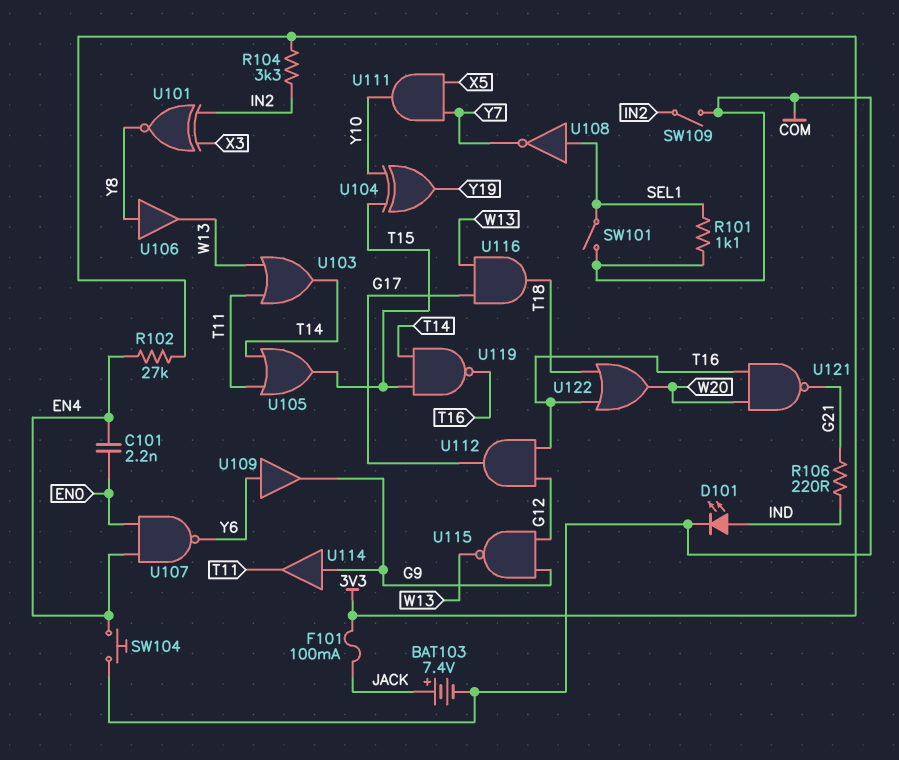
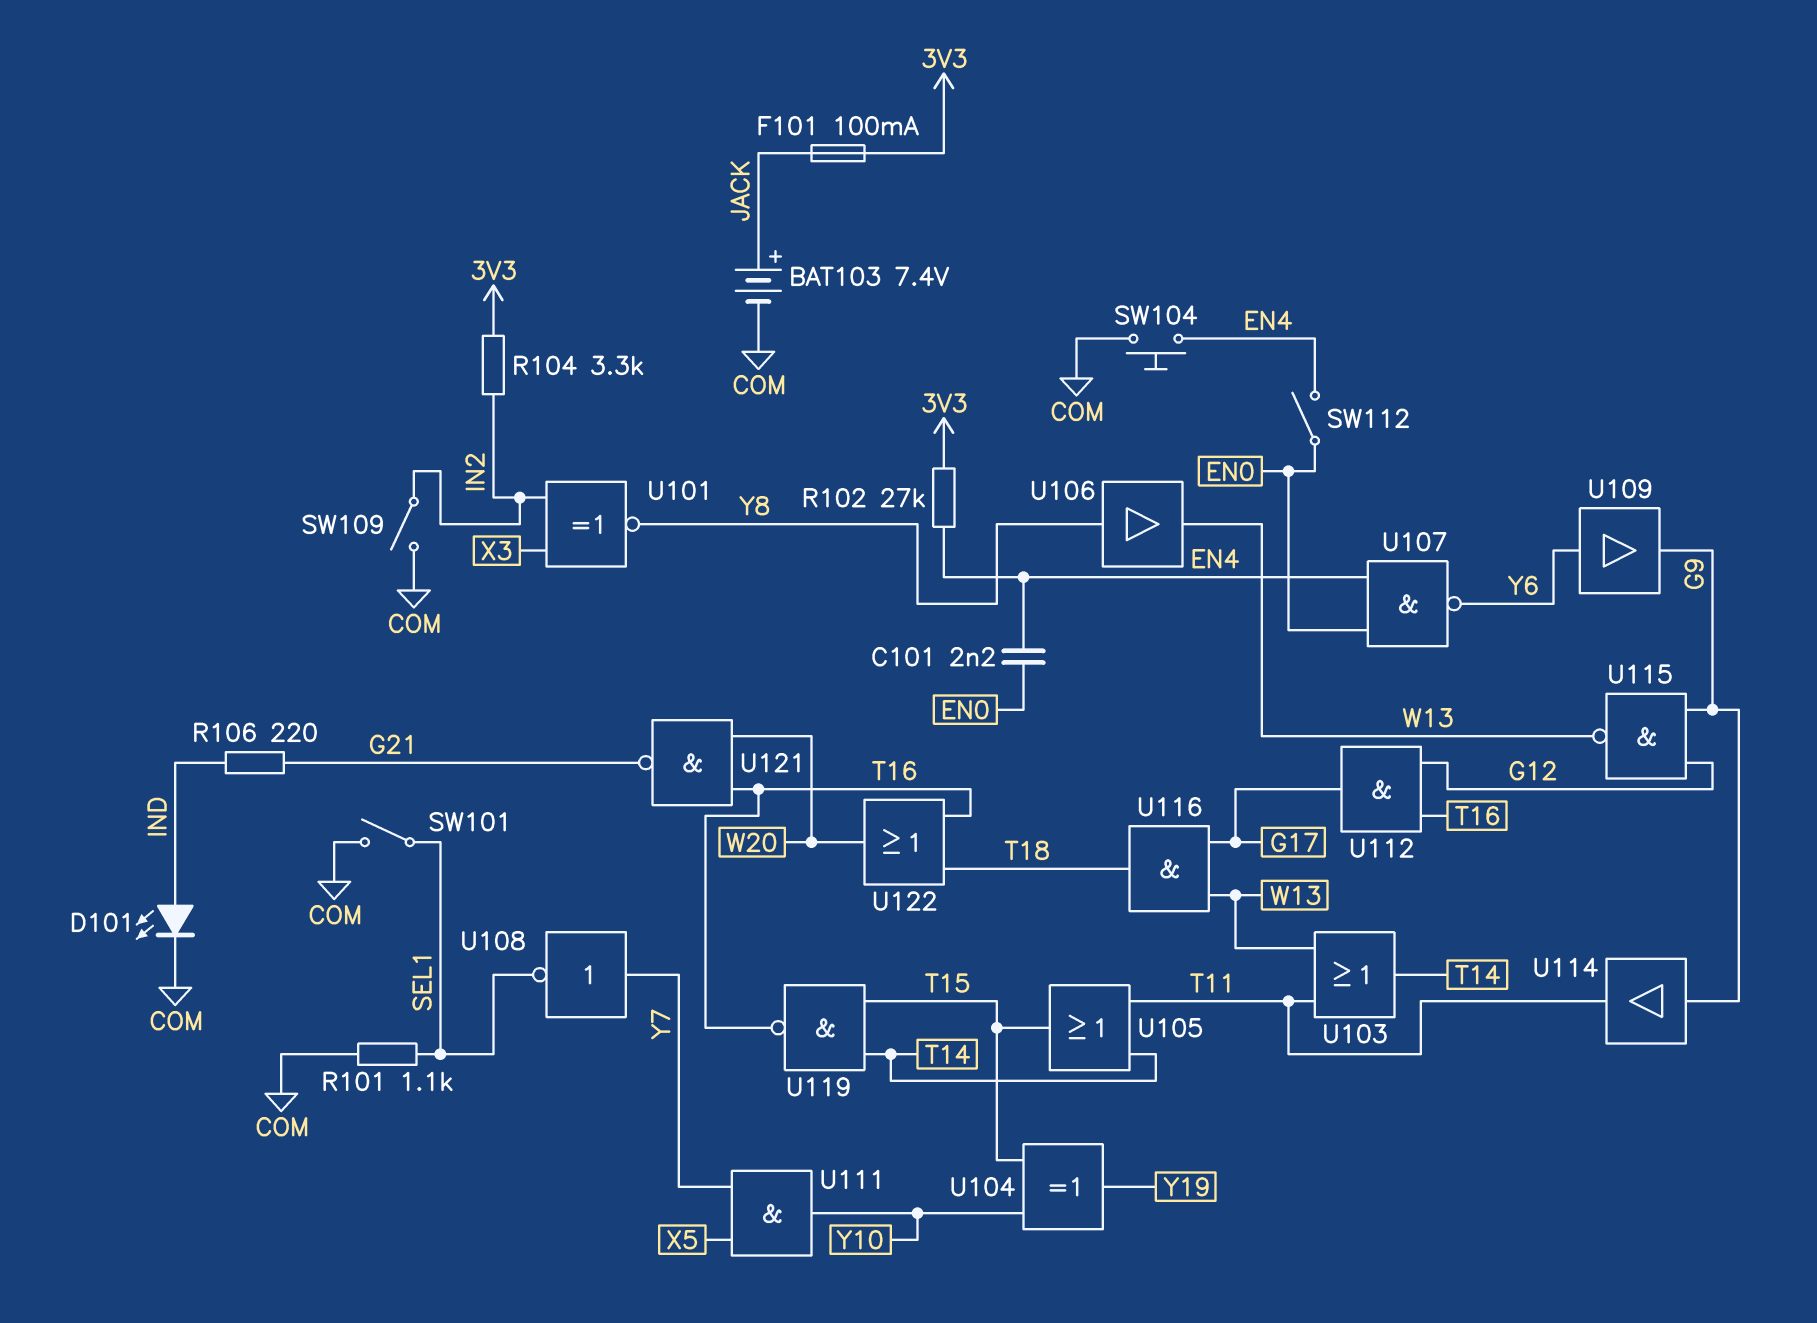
SW112: none -> switch (EN0, EN4)
U108: NOT (in SEL1, out Y7) -> NOT (in Y7, out SEL1)

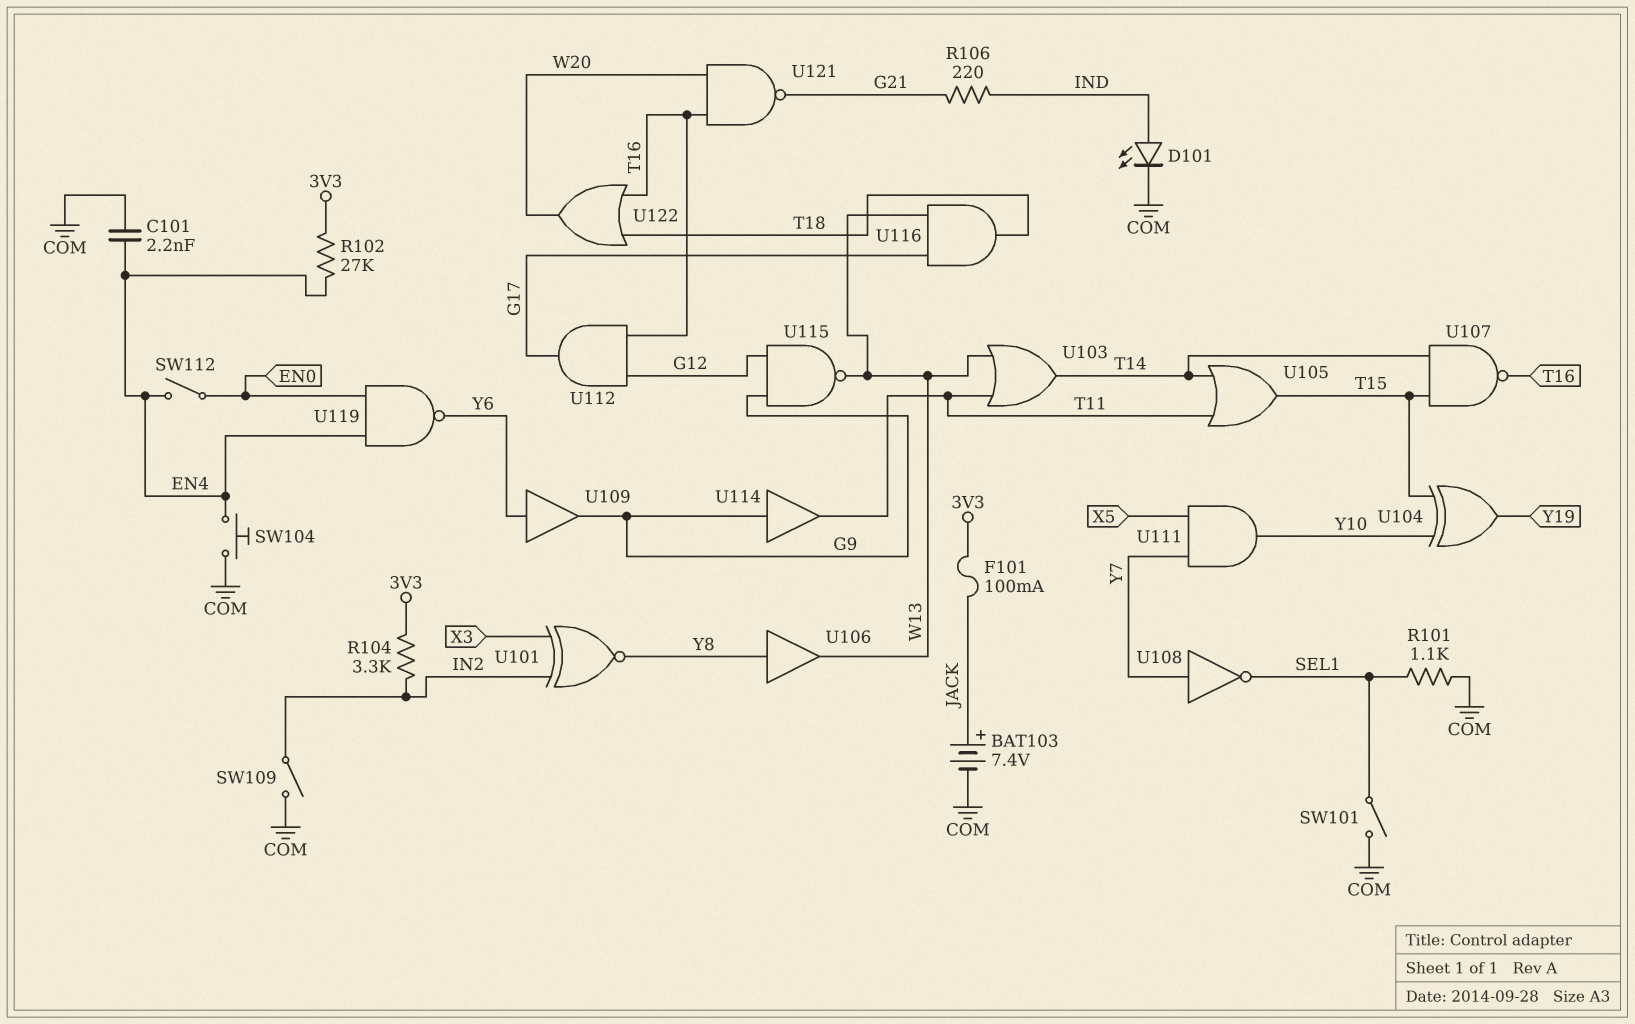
C101: 2.2nF (EN0, EN4) -> 2.2nF (COM, EN4)
U107: NAND (in EN0, in EN4, out Y6) -> NAND (in T14, in T15, out T16)
U119: NAND (in T14, in T15, out T16) -> NAND (in EN0, in EN4, out Y6)

